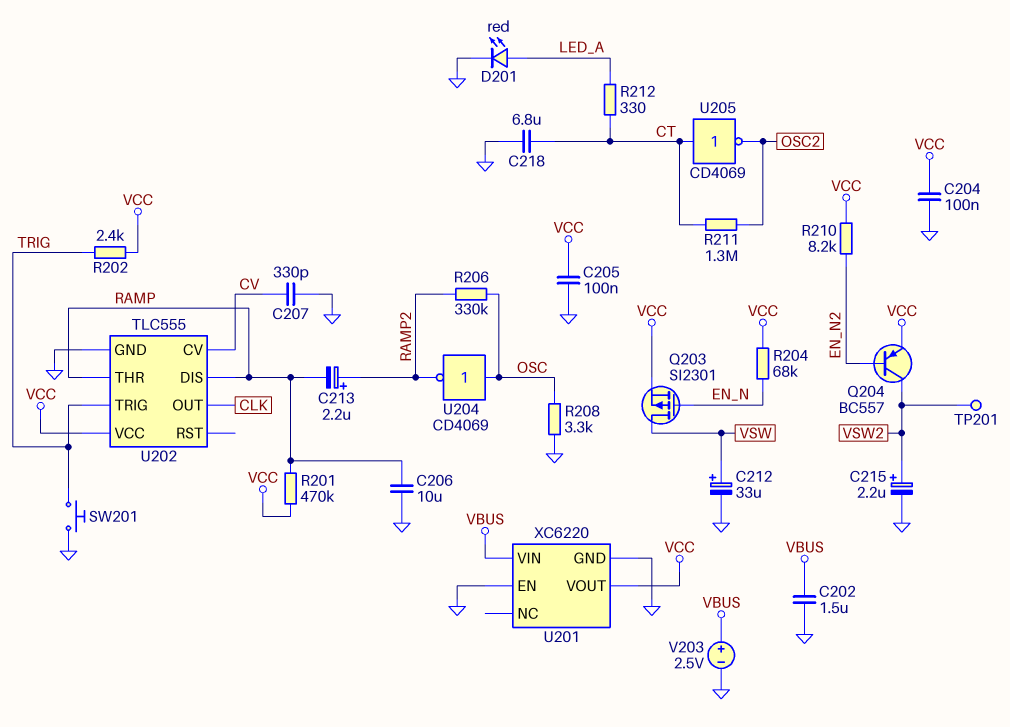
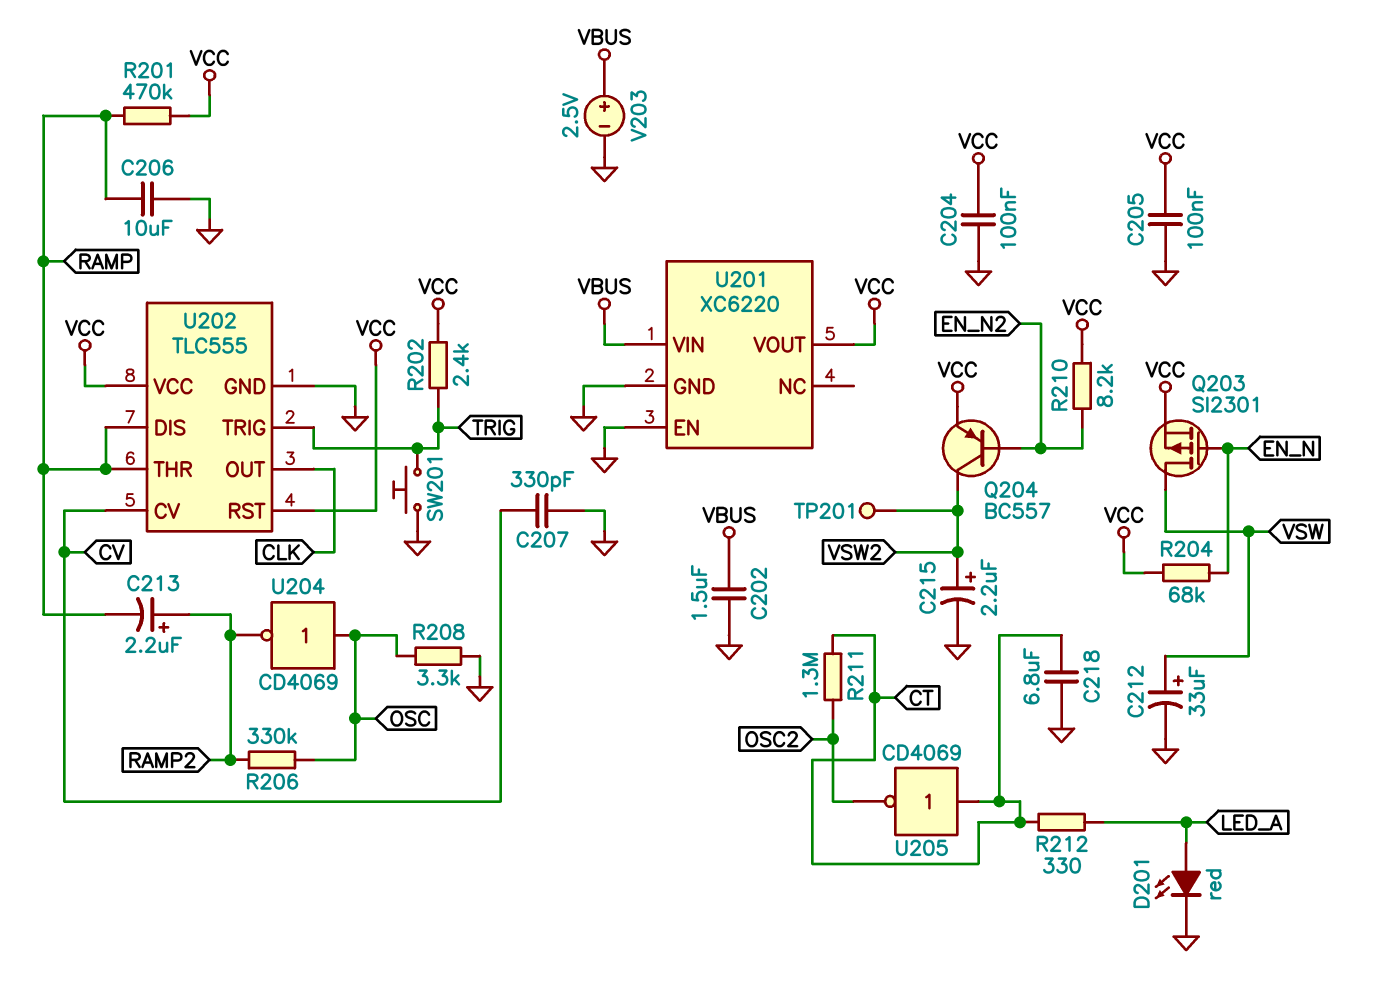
U202 pin RST: none -> VCC

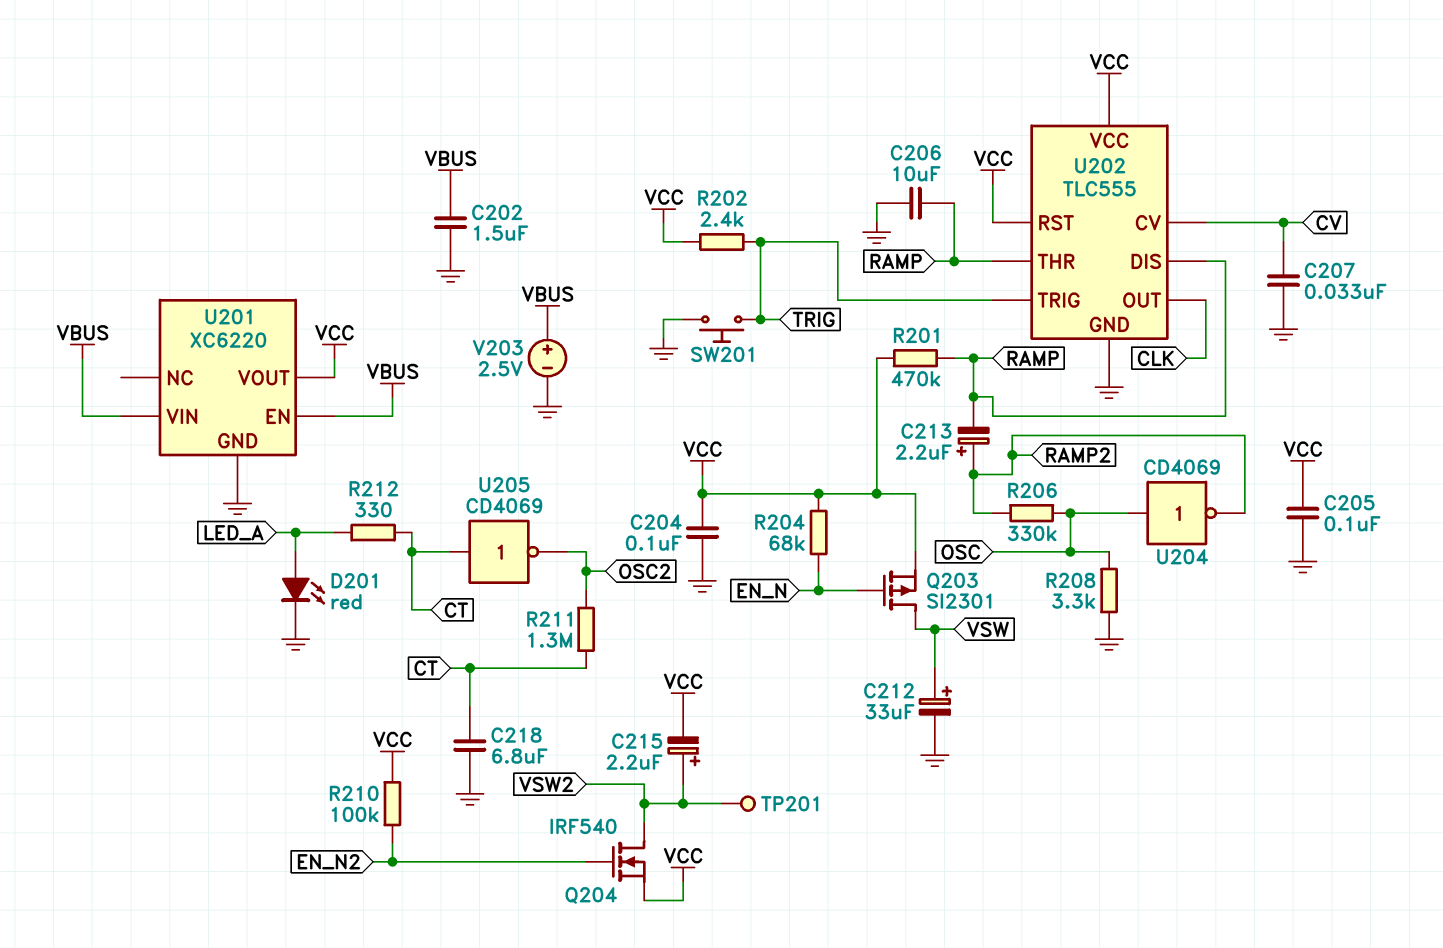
C207: 330pF (CV, GND) -> 33nF (CV, GND)
C215: 2.2uF (plus VSW2, minus GND) -> 2.2uF (plus VSW2, minus VCC)
Q204: PNP BC557 (B EN_N2, C VSW2, E VCC) -> NMOS IRF540 (G EN_N2, D VSW2, S VCC)
R210: 8.2k (EN_N2, VCC) -> 100k (EN_N2, VCC)
U201 pin EN: GND -> VBUS

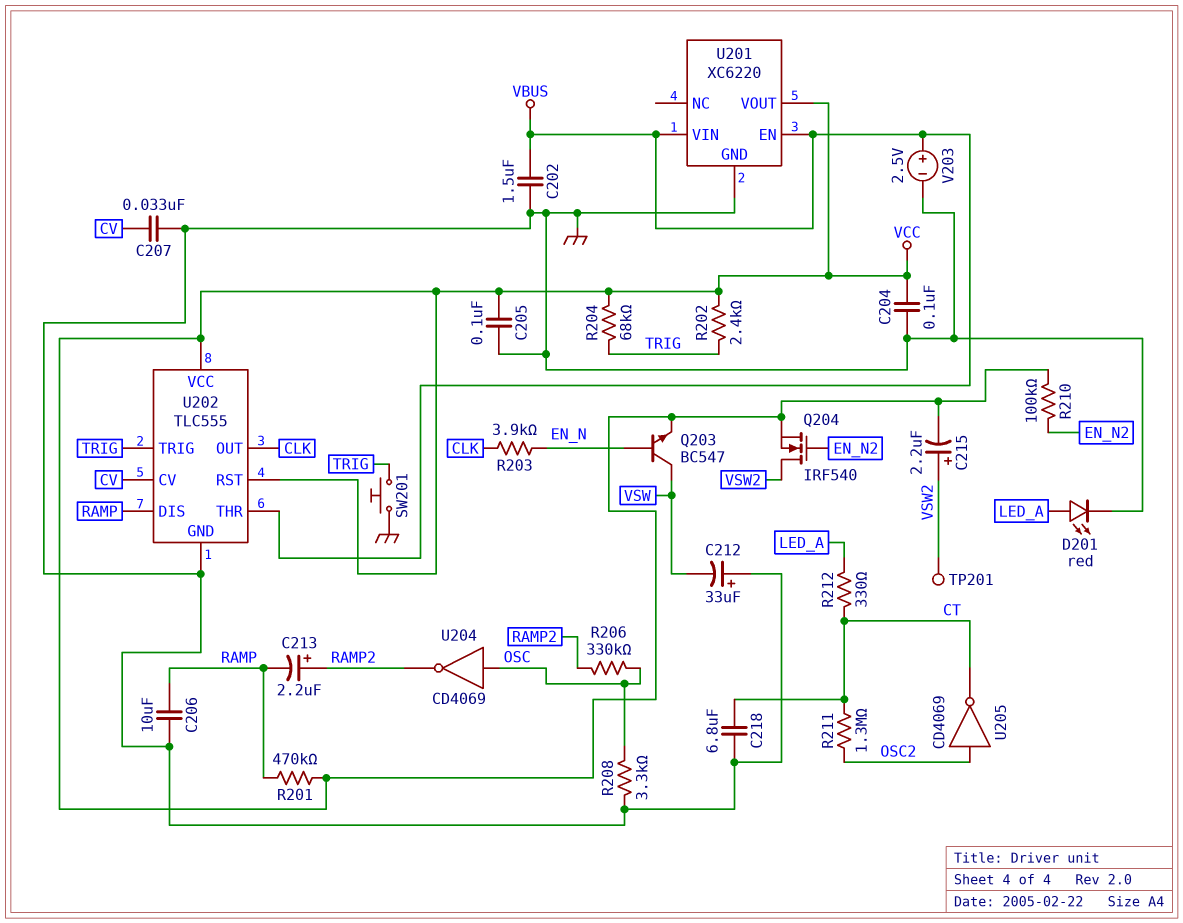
C212: 33uF (plus VSW, minus GND) -> 33uF (plus GND, minus VSW)
Q203: PMOS SI2301 (G EN_N, D VSW, S VCC) -> NPN BC547 (B EN_N, C VSW, E VCC)
R203: none -> 3.9k (CLK, EN_N)
R204: 68k (EN_N, VCC) -> 68k (TRIG, VCC)
U202 pin THR: RAMP -> VBUS
U205: NOT CD4069 (in CT, out OSC2) -> NOT CD4069 (in OSC2, out CT)

